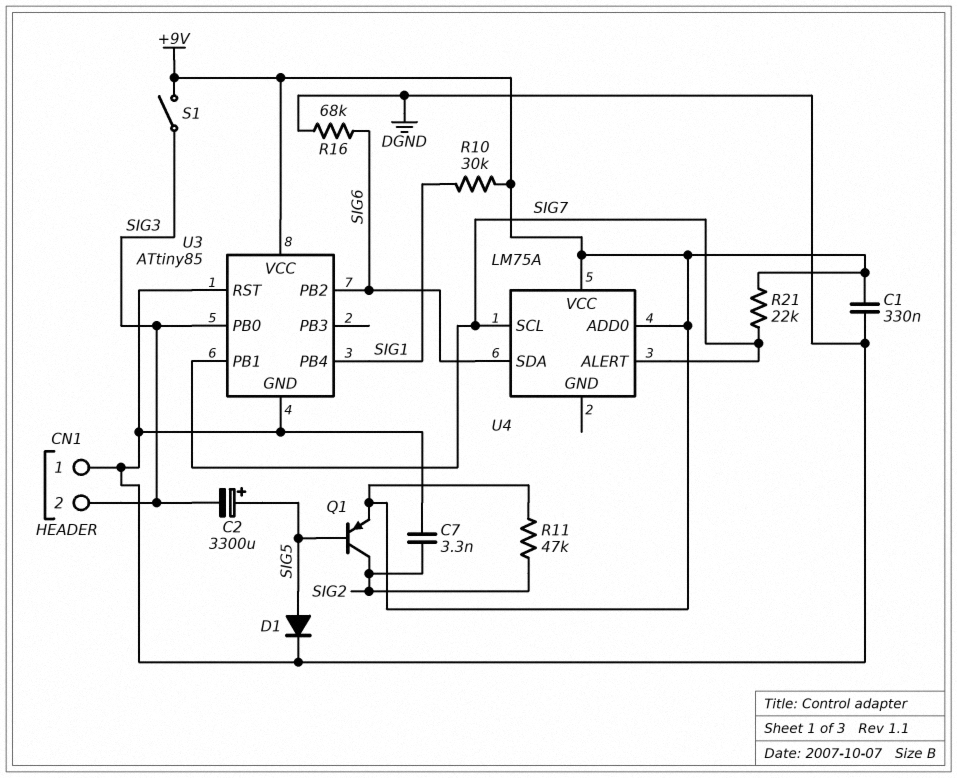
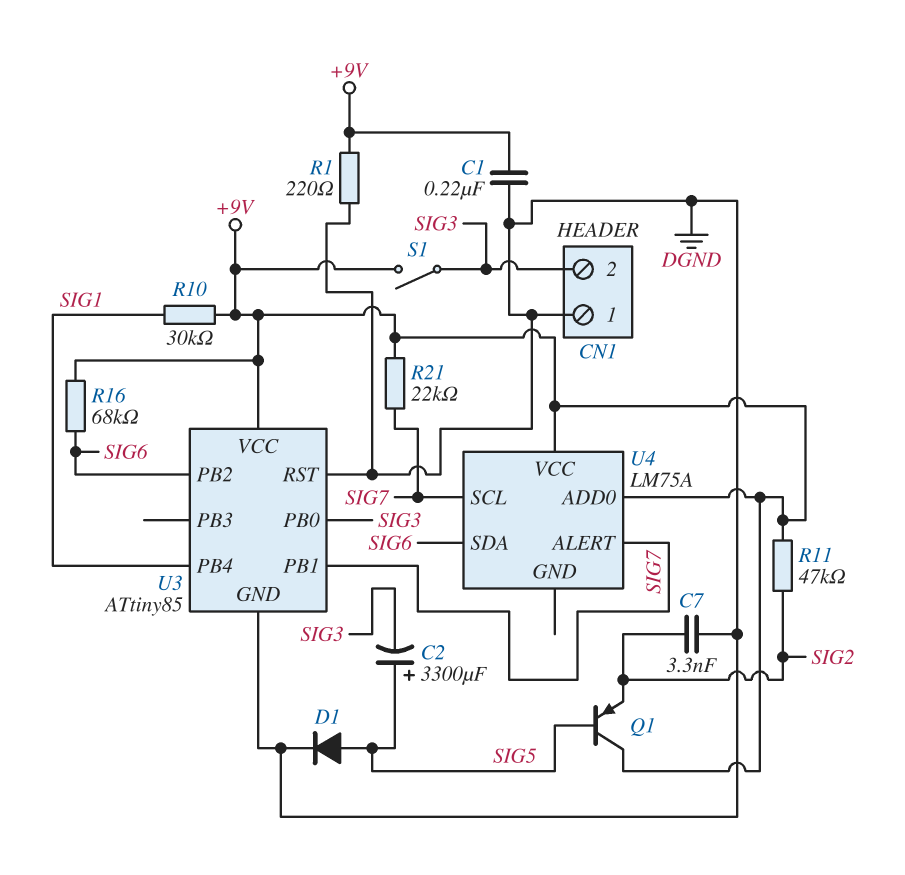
C1: 330nF (+9V, DGND) -> 220nF (+9V, DGND)
Q1: PNP (B SIG5, C SIG2, E +9V) -> PNP (B SIG5, C +9V, E SIG2)
R1: none -> 220 (+9V, DGND)
R16: 68k (DGND, SIG6) -> 68k (+9V, SIG6)

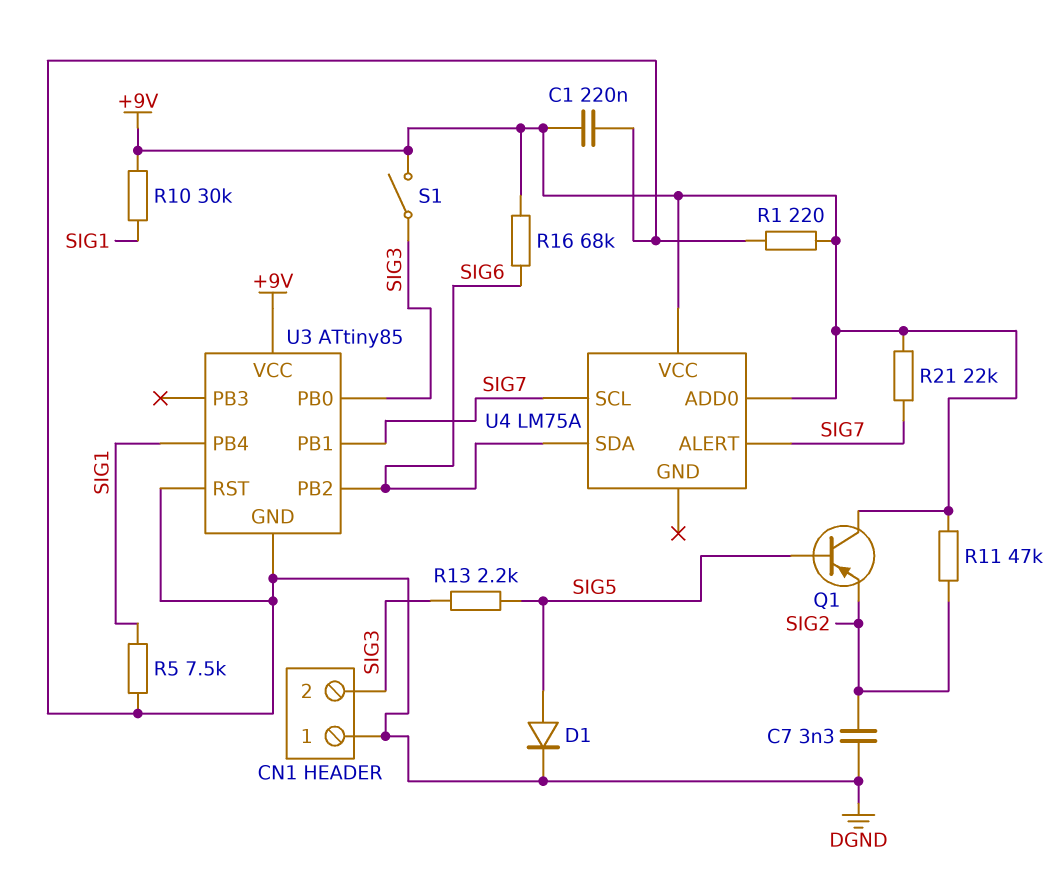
C2: 3300uF (plus SIG5, minus SIG3) -> none
R5: none -> 7.5k (DGND, SIG1)
R13: none -> 2.2k (SIG3, SIG5)

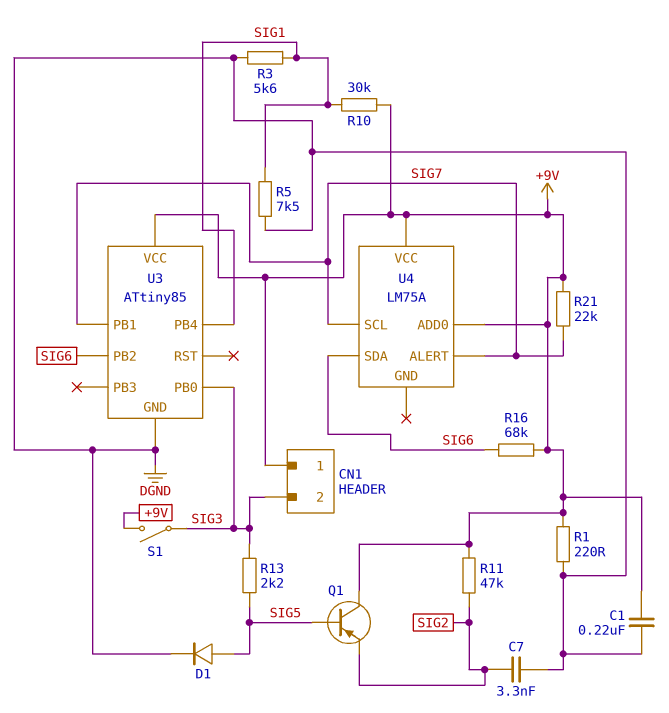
CN1 pin 1: DGND -> +9V
R3: none -> 5.6k (DGND, SIG1)
U3 pin RST: DGND -> none

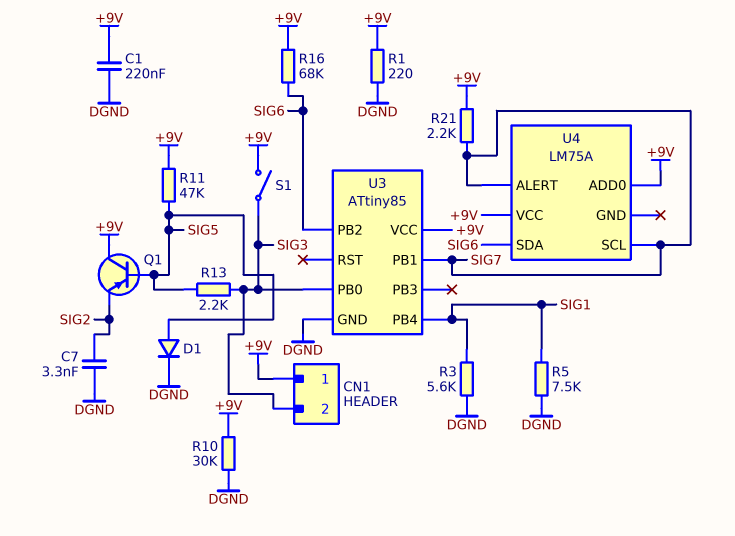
R10: 30k (+9V, SIG1) -> 30k (+9V, DGND)
R11: 47k (+9V, SIG2) -> 47k (+9V, SIG5)
R21: 22k (+9V, SIG7) -> 2.2k (+9V, SIG7)

